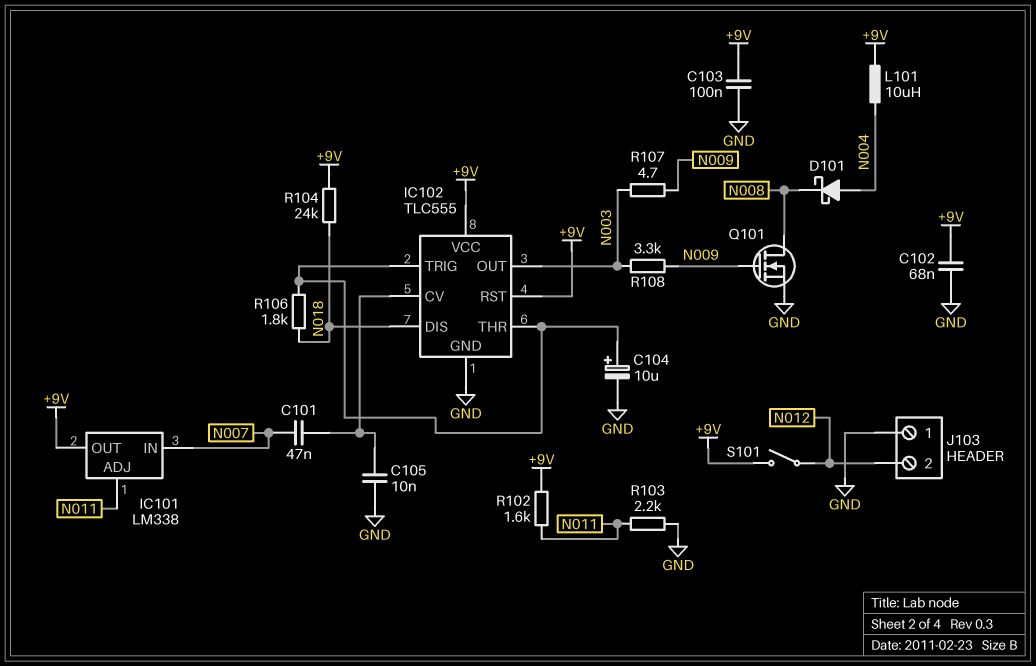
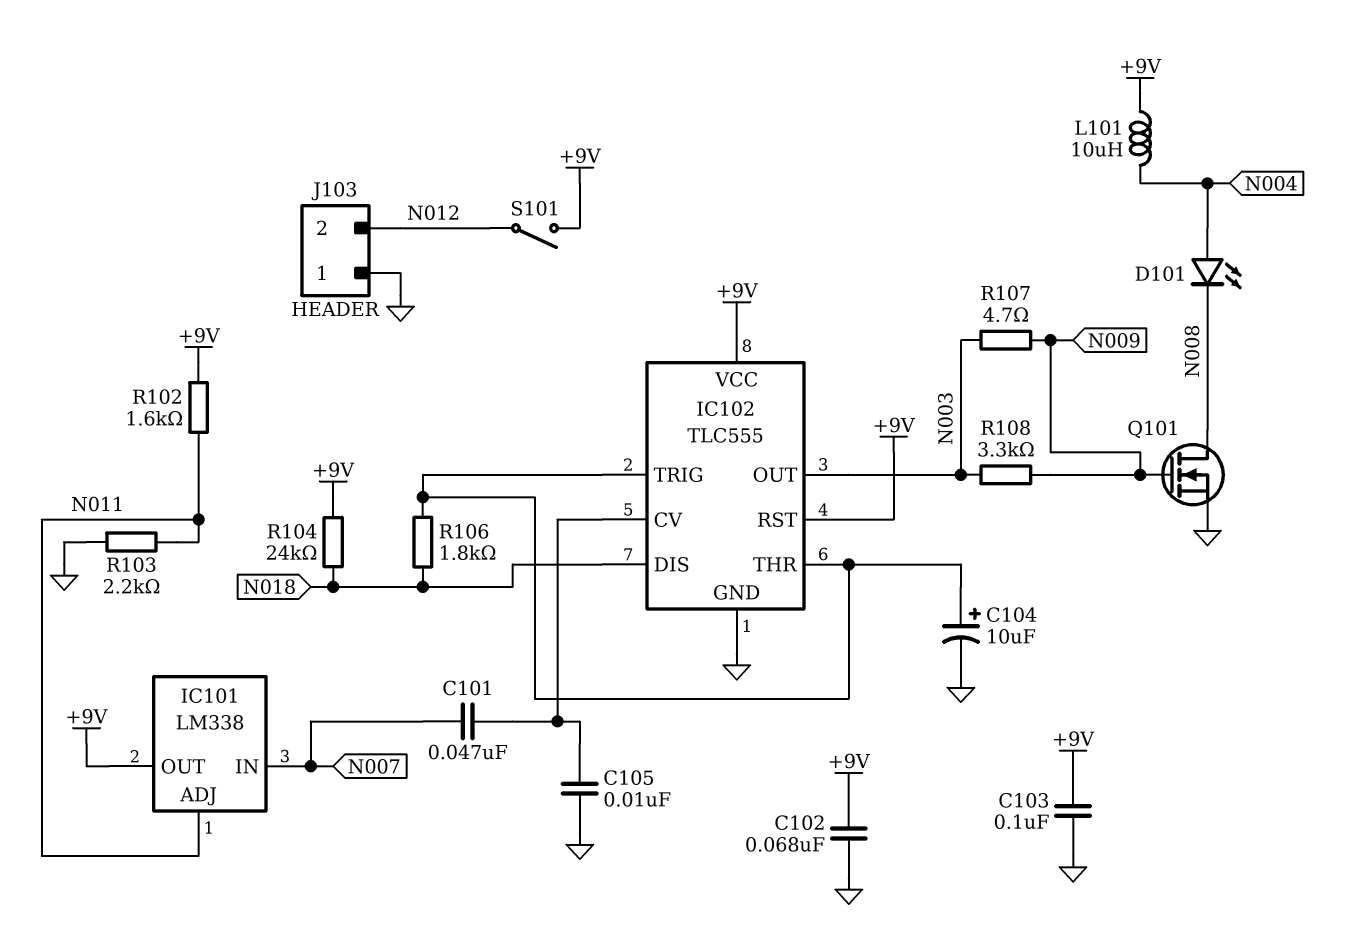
D101: schottky (A N004, K N008) -> LED (A N004, K N008)

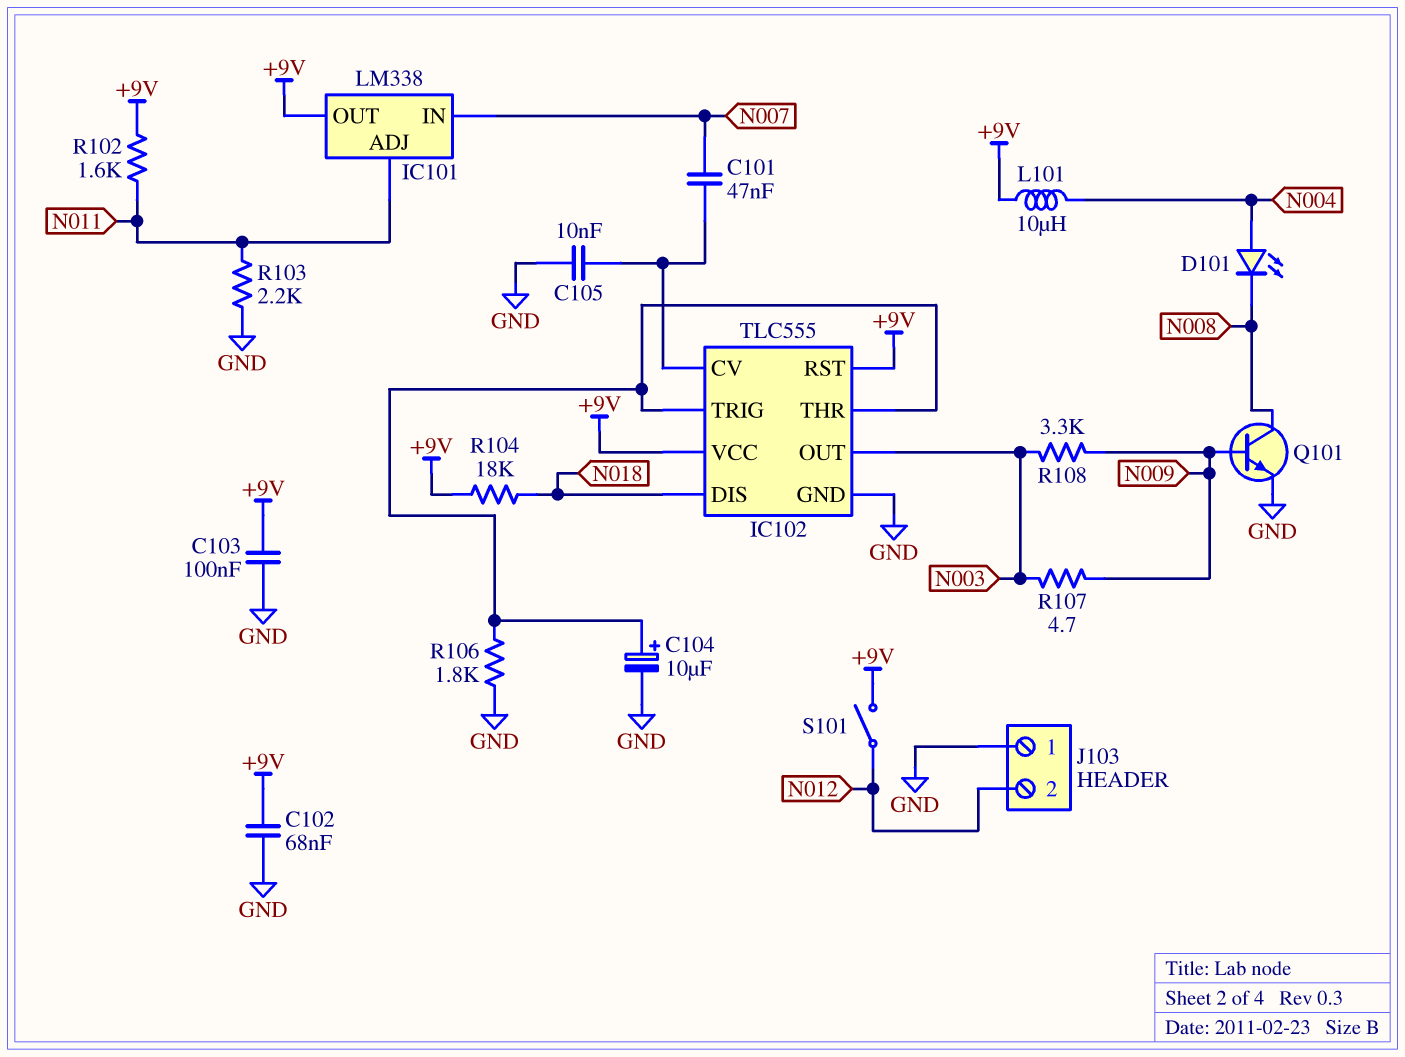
Q101: NMOS (G N009, D N008, S GND) -> NPN (B N009, C N008, E GND)
R104: 24k (+9V, N018) -> 18k (+9V, N018)
R106: 1.8k (IC102/THR, N018) -> 1.8k (GND, IC102/THR)

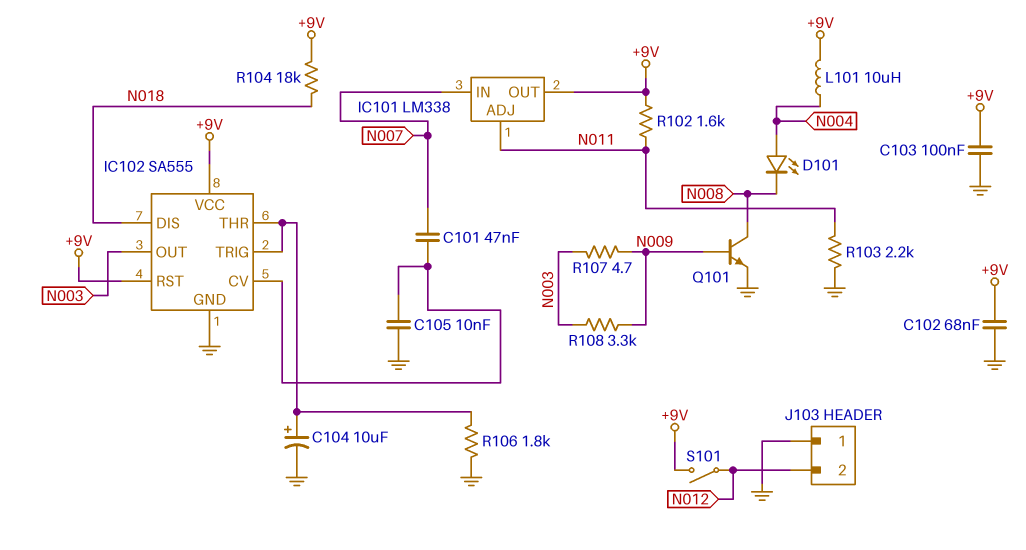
IC102: TLC555 -> SA555

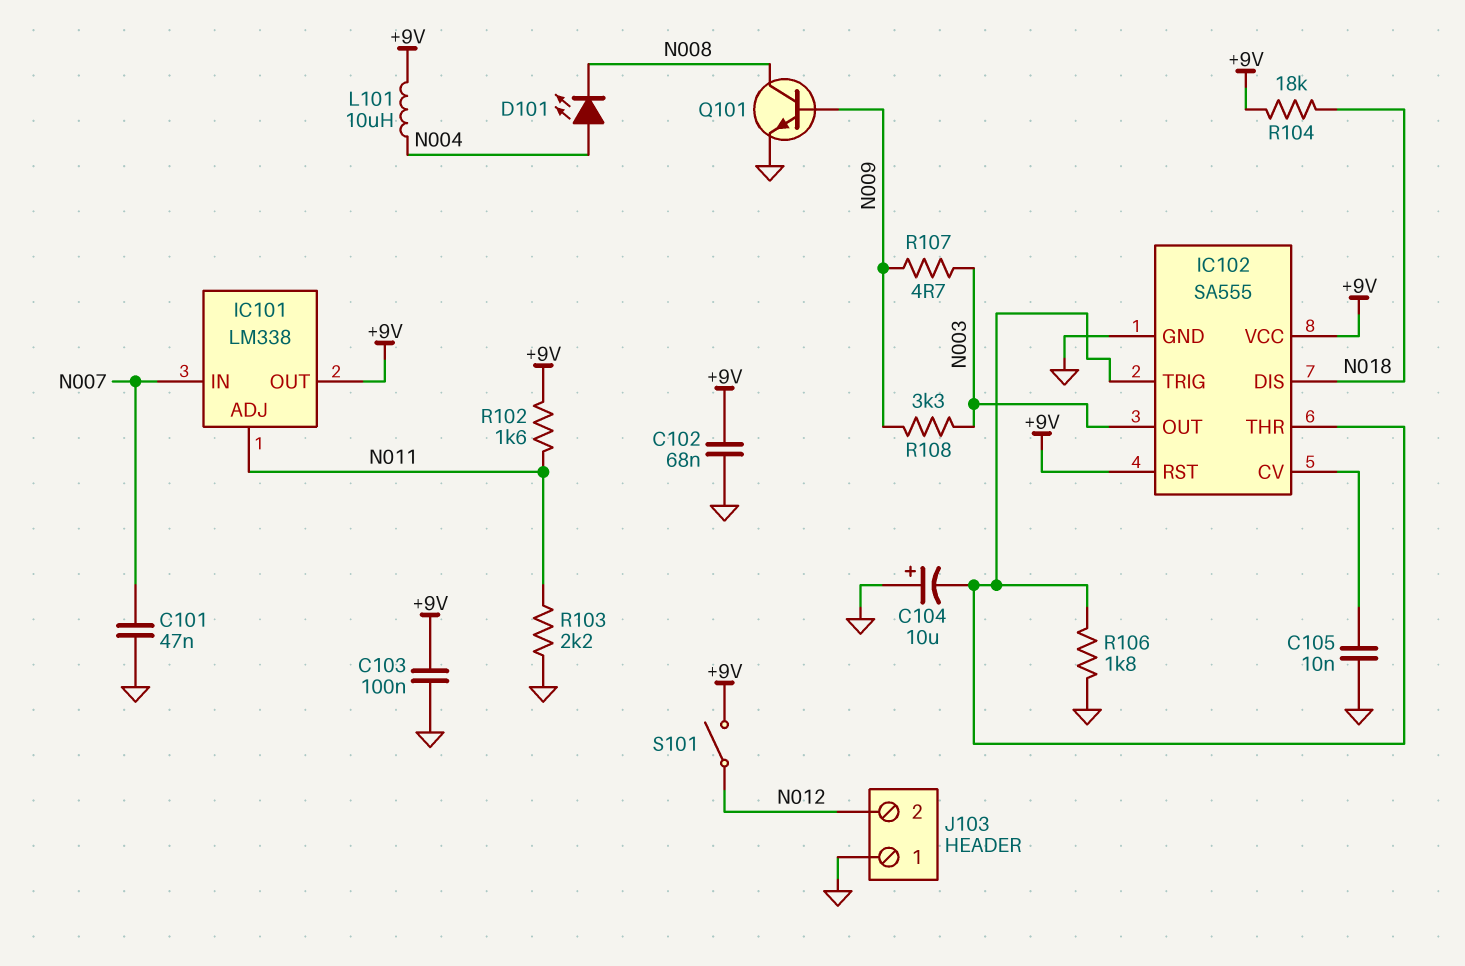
C101: 47nF (IC102/CV, N007) -> 47nF (GND, N007)
C104: 10uF (plus IC102/THR, minus GND) -> 10uF (plus GND, minus IC102/THR)

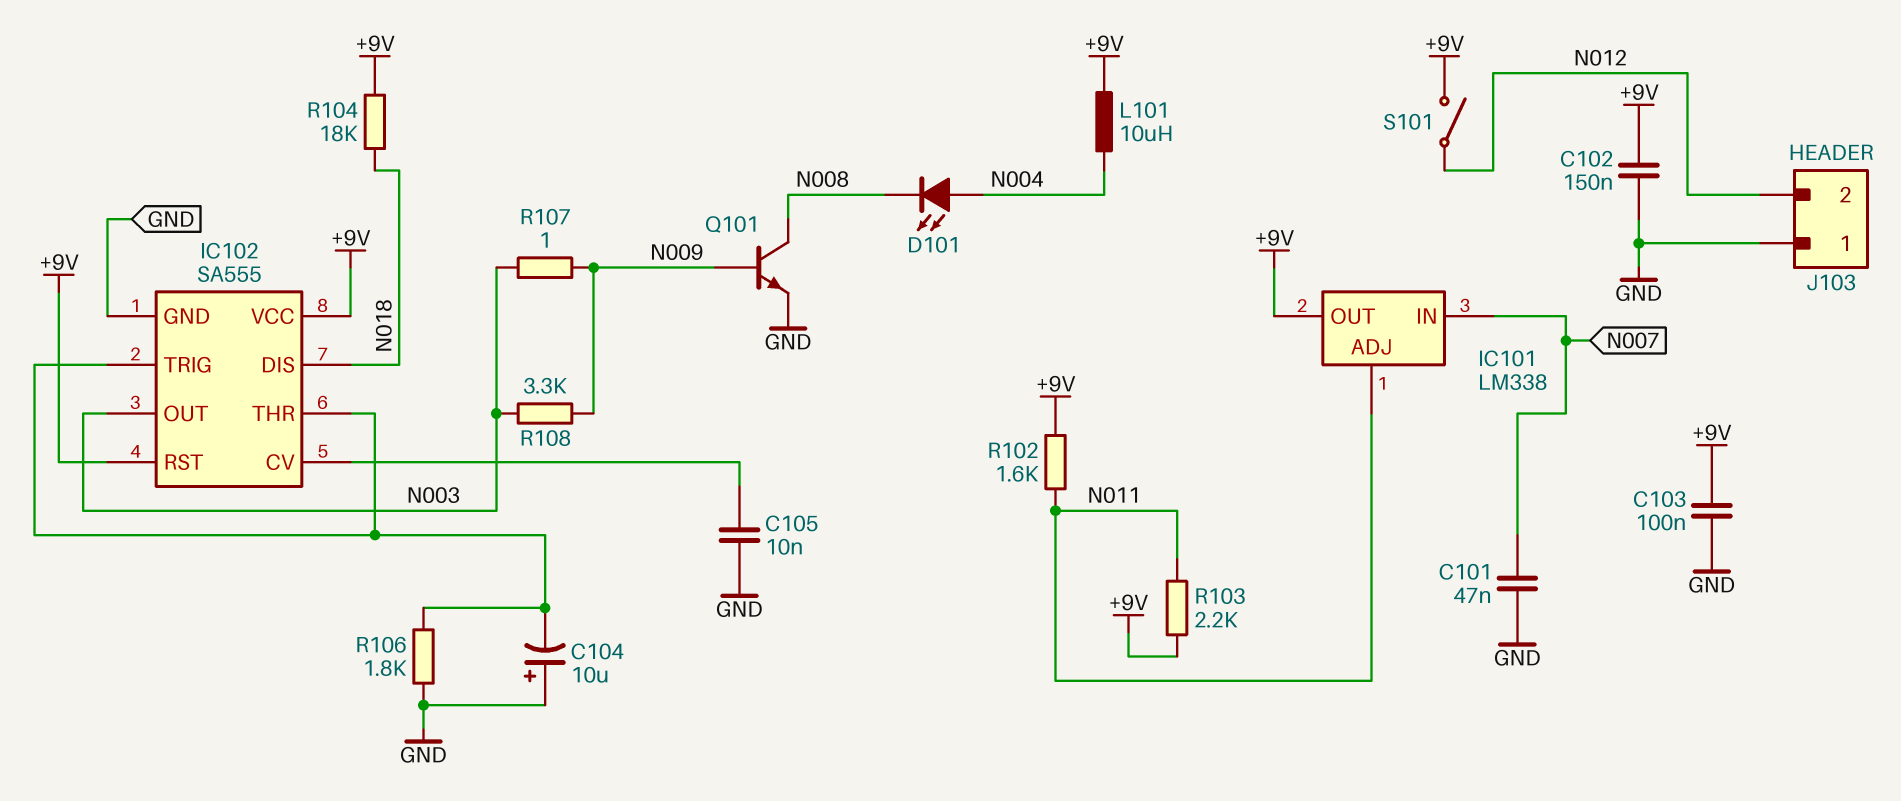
C102: 68nF (+9V, GND) -> 150nF (+9V, GND)
R103: 2.2k (GND, N011) -> 2.2k (+9V, N011)
R107: 4.7 (N003, N009) -> 1 (N003, N009)

